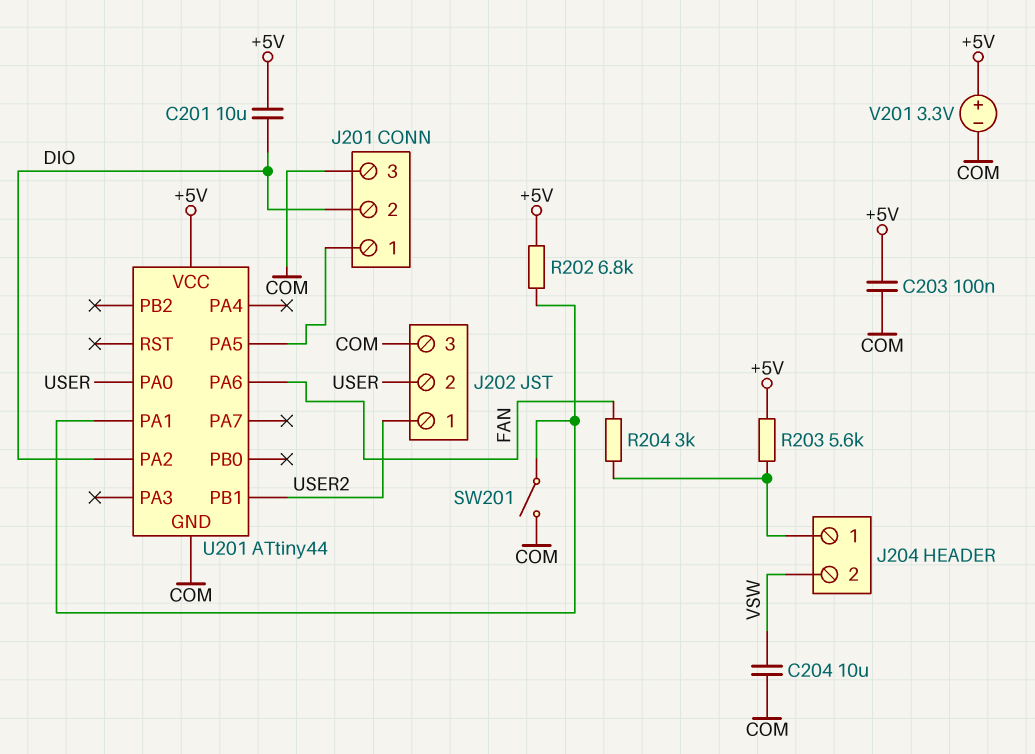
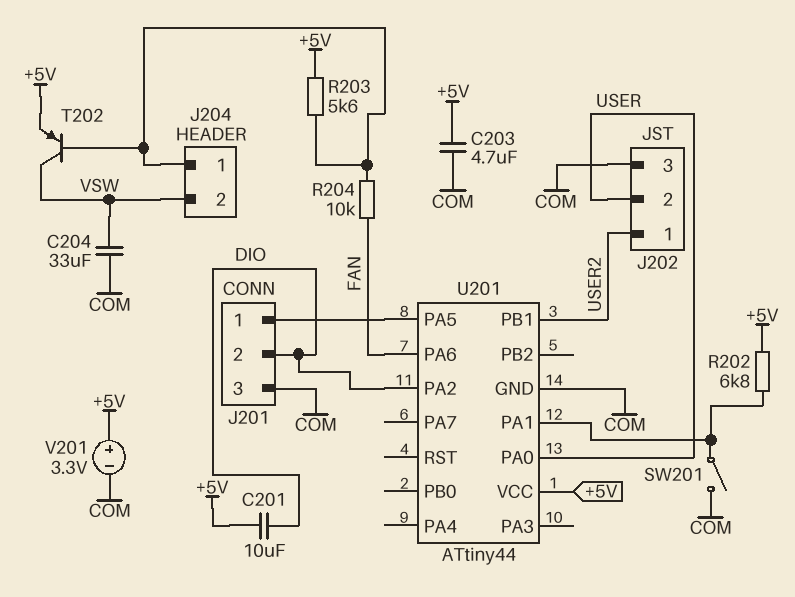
C203: 100nF (+5V, COM) -> 4.7uF (+5V, COM)
C204: 10uF (COM, VSW) -> 33uF (COM, VSW)
R204: 3k (FAN, J204/1) -> 10k (FAN, J204/1)
T202: none -> PNP (B J204/1, C VSW, E +5V)

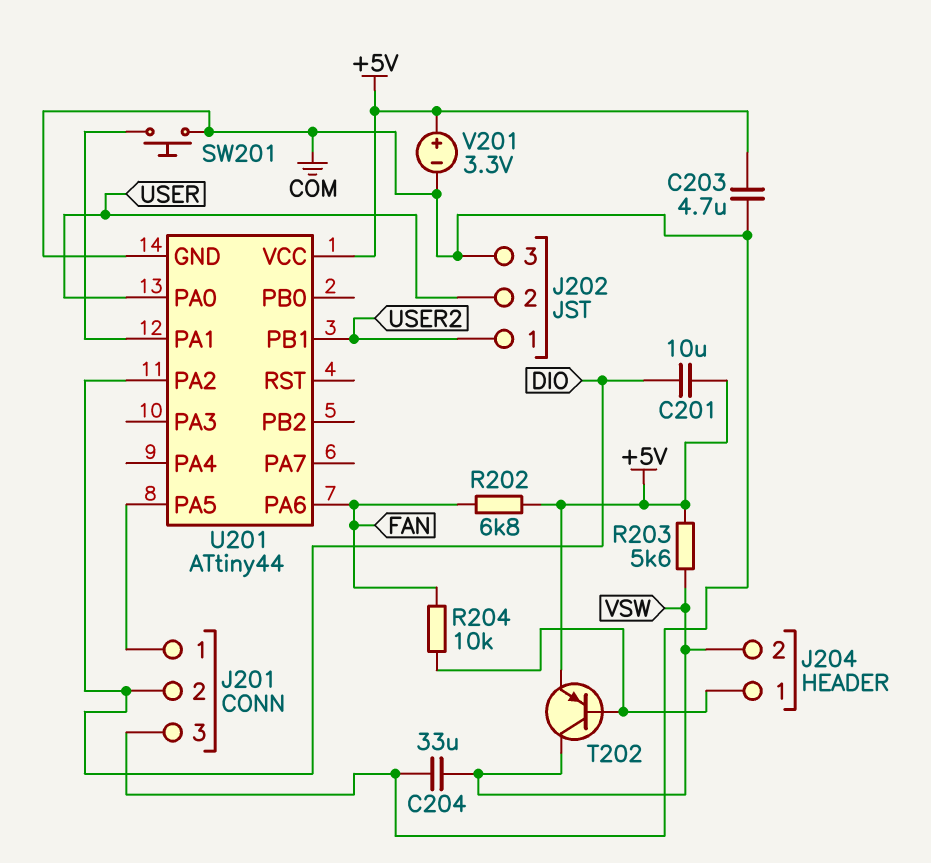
R202: 6.8k (+5V, U201/PA1) -> 6.8k (+5V, FAN)
R203: 5.6k (+5V, J204/1) -> 5.6k (+5V, VSW)
SW201: switch (COM, U201/PA1) -> button (COM, U201/PA1)

